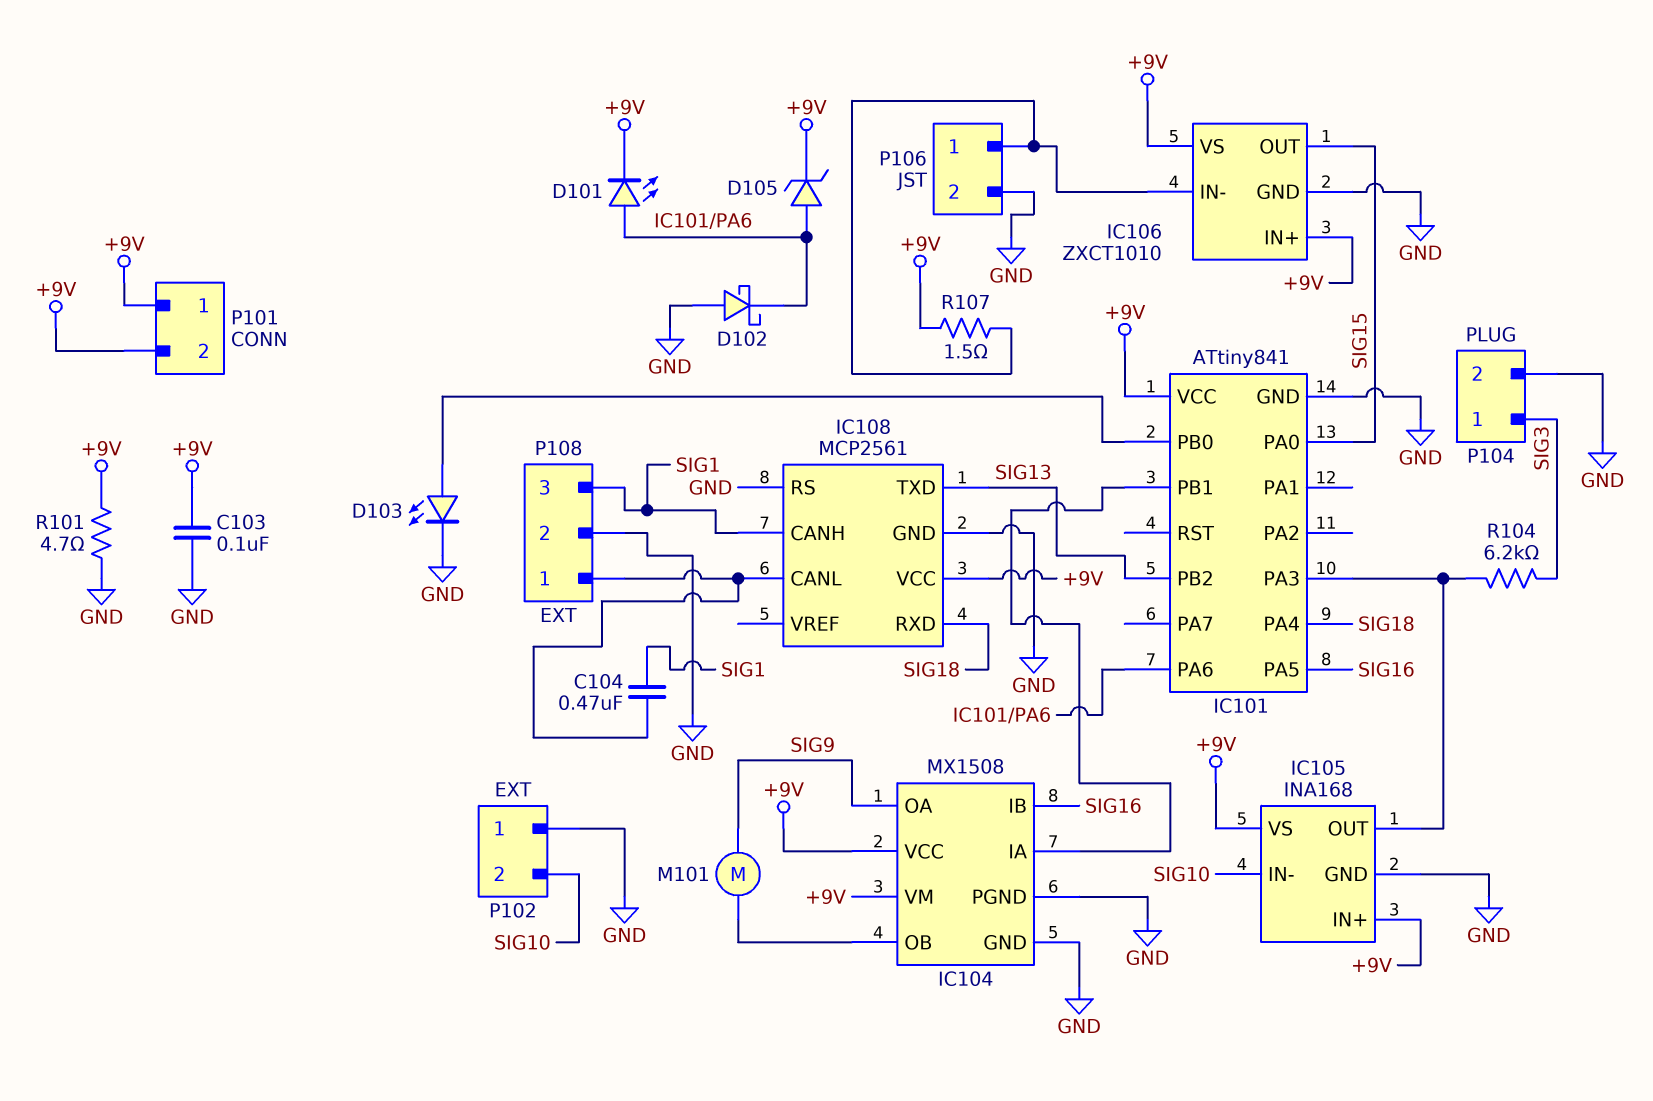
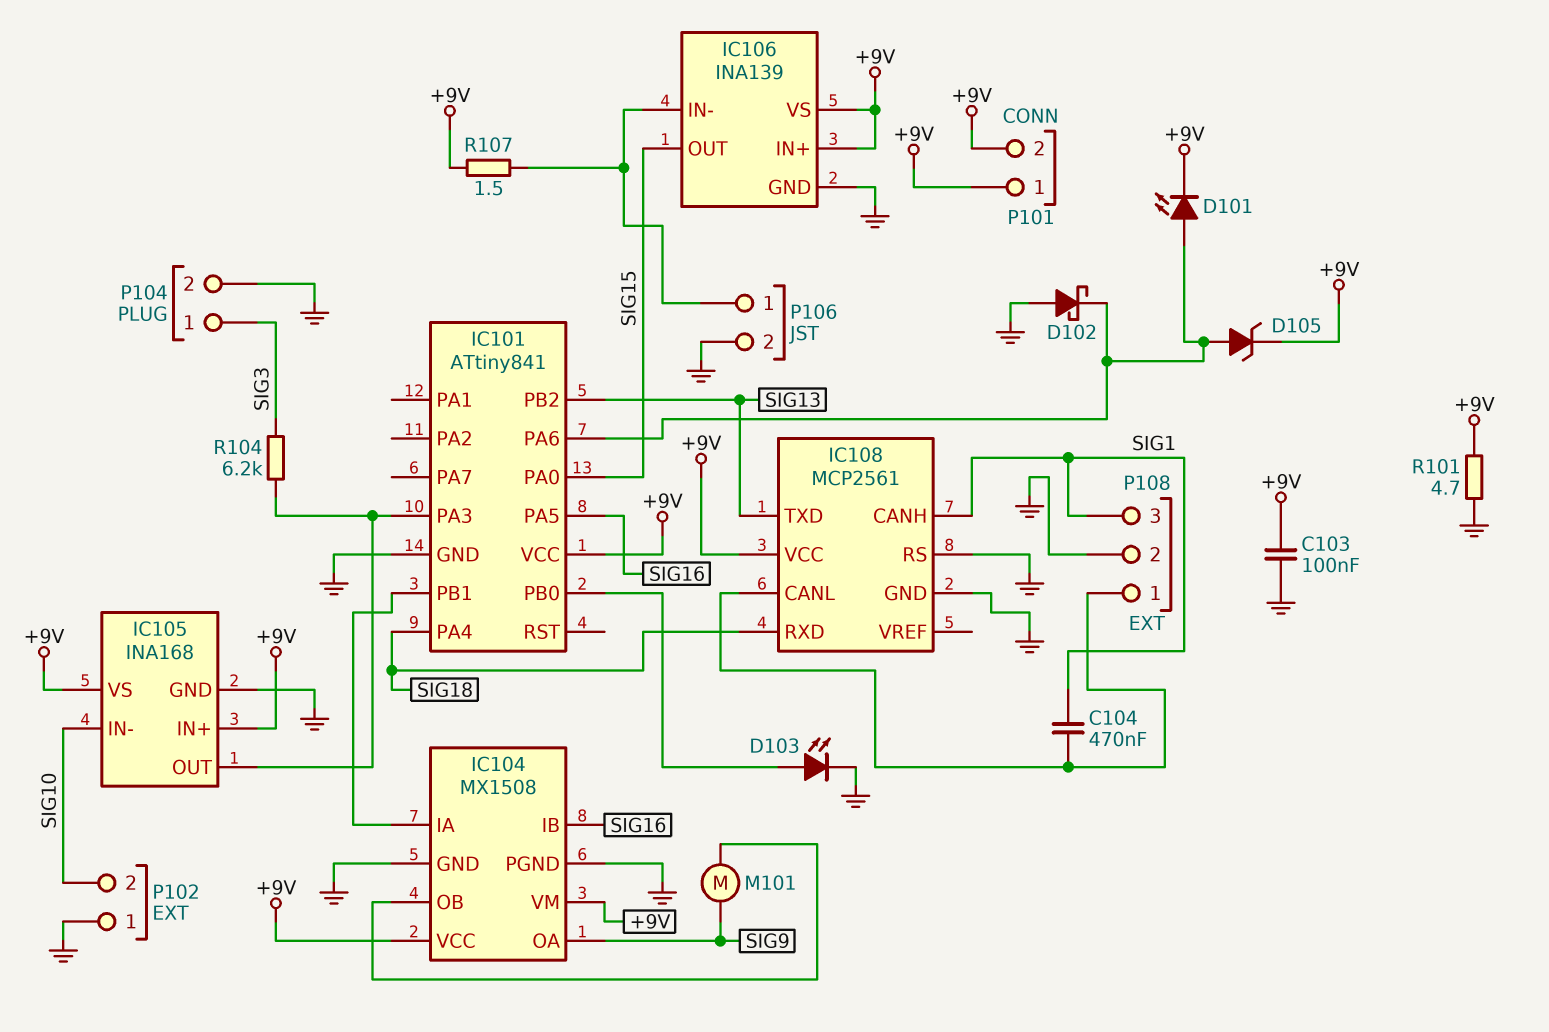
IC106: ZXCT1010 -> INA139

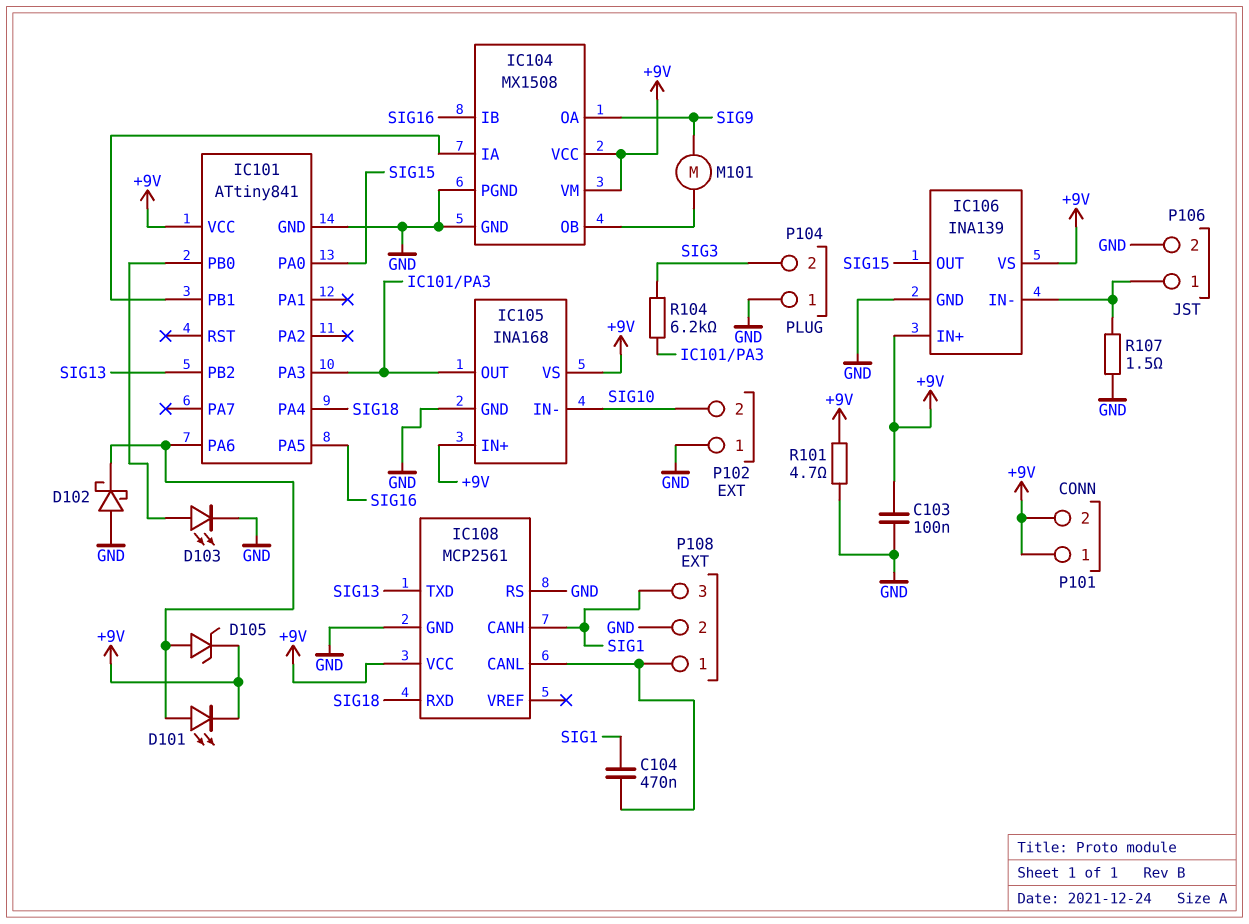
P104 pin 1: SIG3 -> GND
P104 pin 2: GND -> SIG3
R107: 1.5 (+9V, IC106/IN-) -> 1.5 (GND, IC106/IN-)

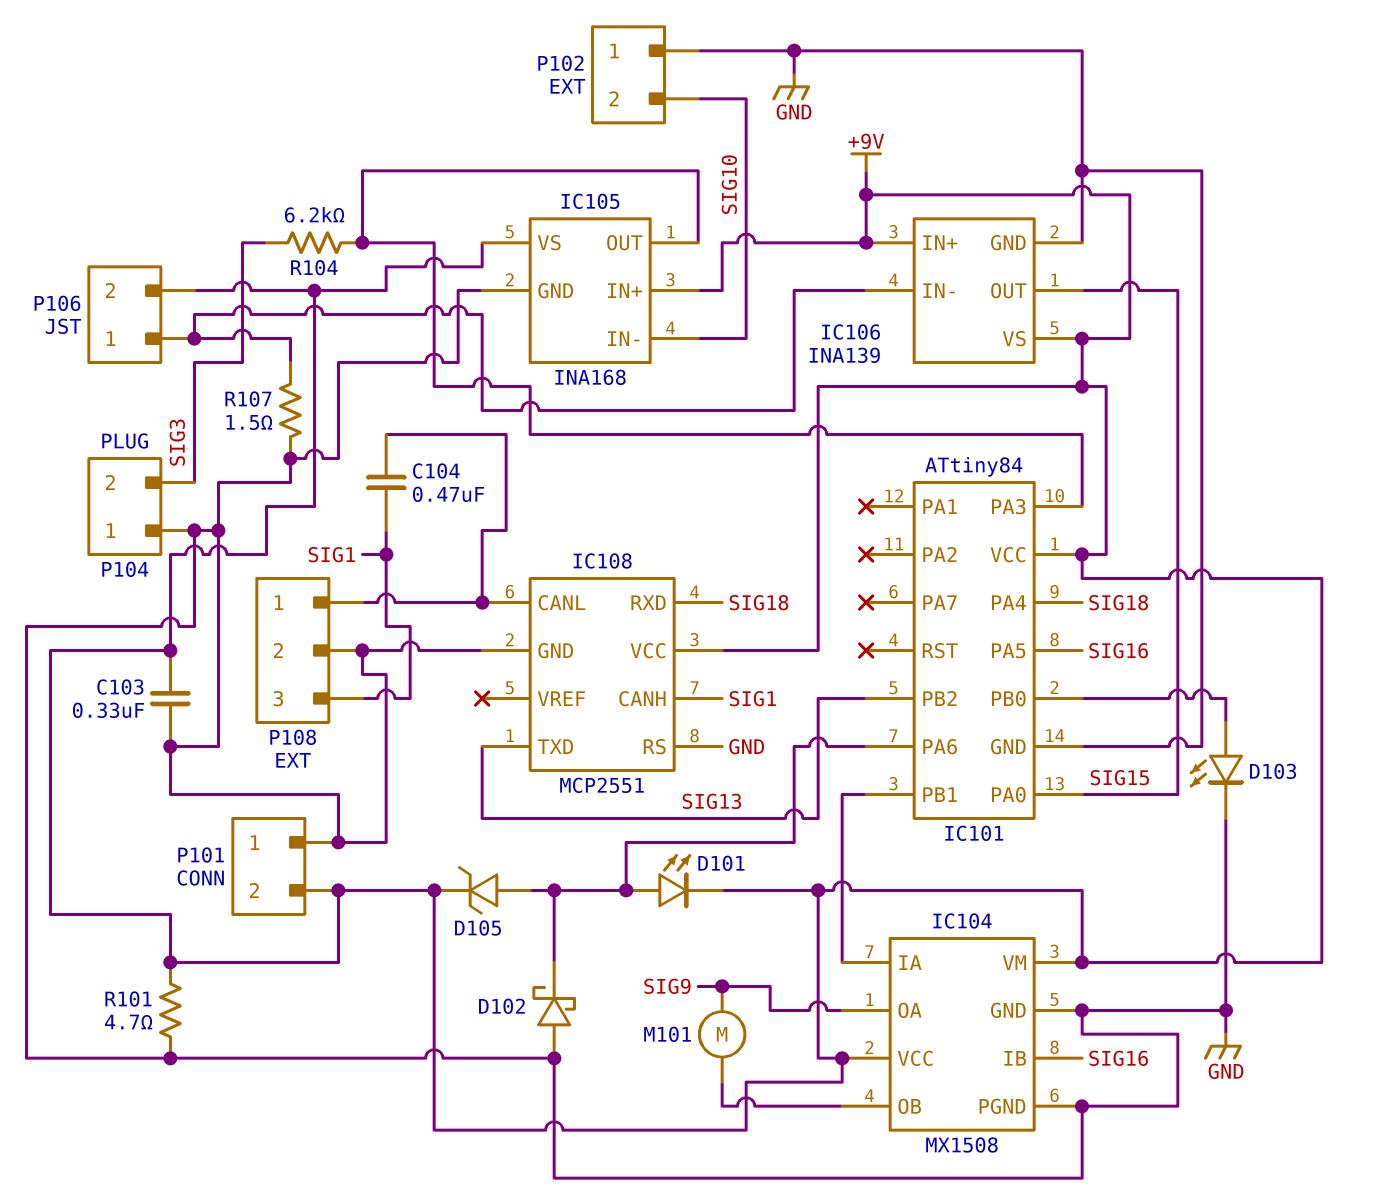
C103: 100nF (+9V, GND) -> 330nF (+9V, GND)
IC101: ATtiny841 -> ATtiny84
IC108: MCP2561 -> MCP2551
P101 pin 1: +9V -> GND
P106 pin 2: GND -> +9V

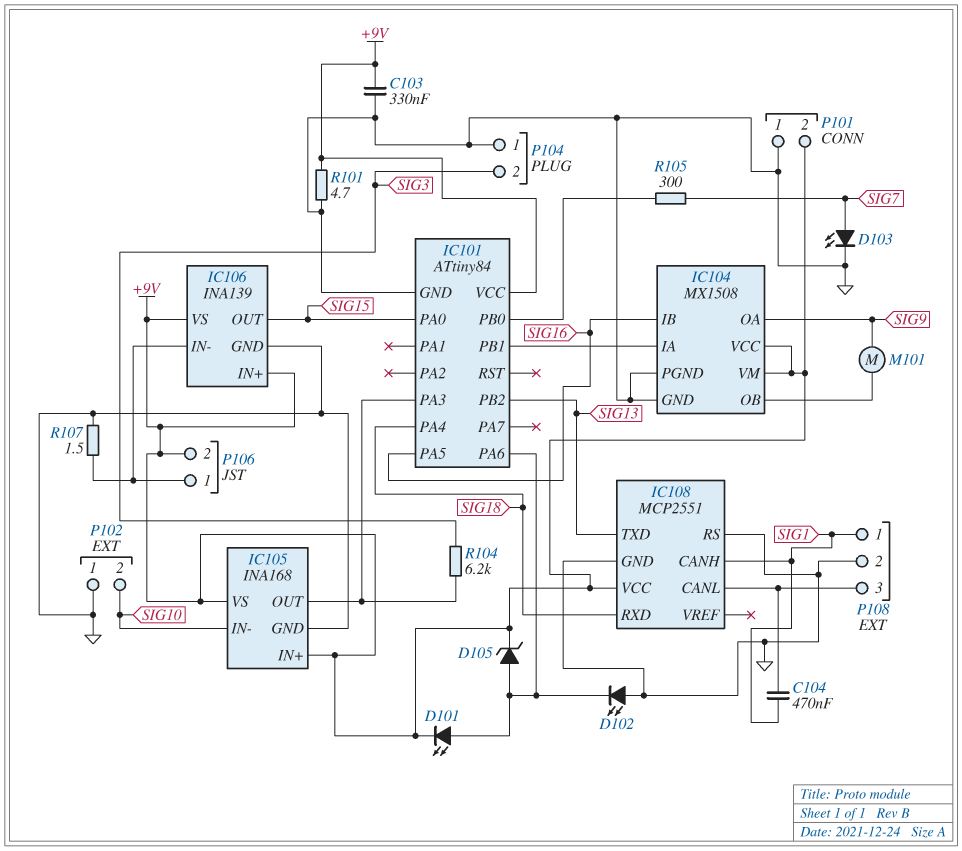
D102: schottky (A GND, K IC101/PA6) -> LED (A GND, K IC101/PA6)
D103: LED (A IC101/PB0, K GND) -> LED (A SIG7, K GND)
P108 pin 1: IC108/CANL -> SIG1
P108 pin 3: SIG1 -> IC108/CANL
R105: none -> 300 (IC101/PB0, SIG7)

